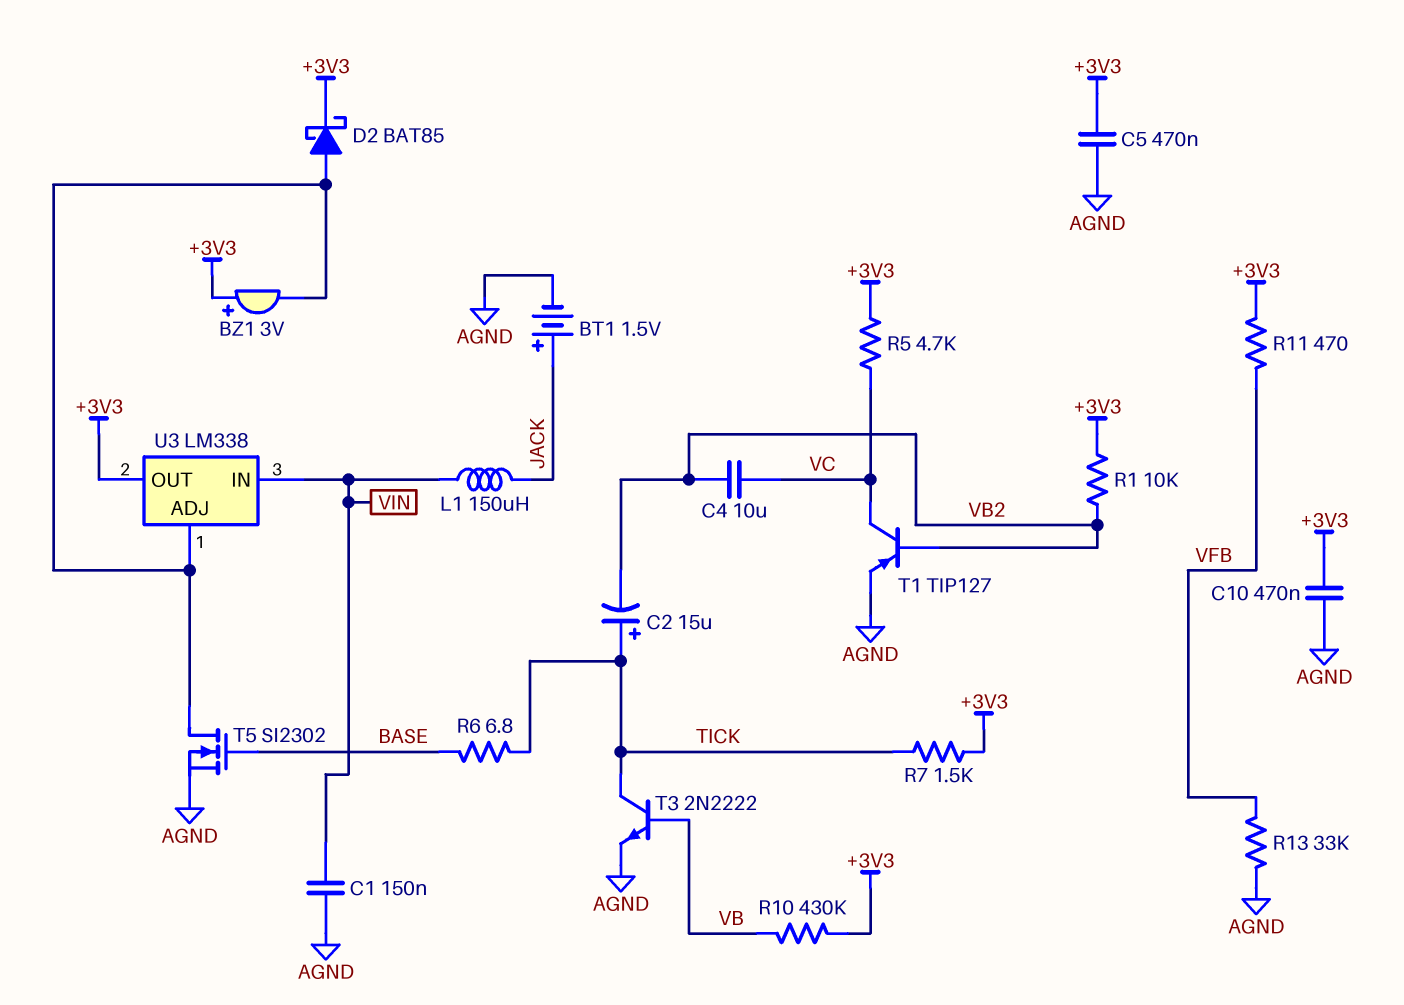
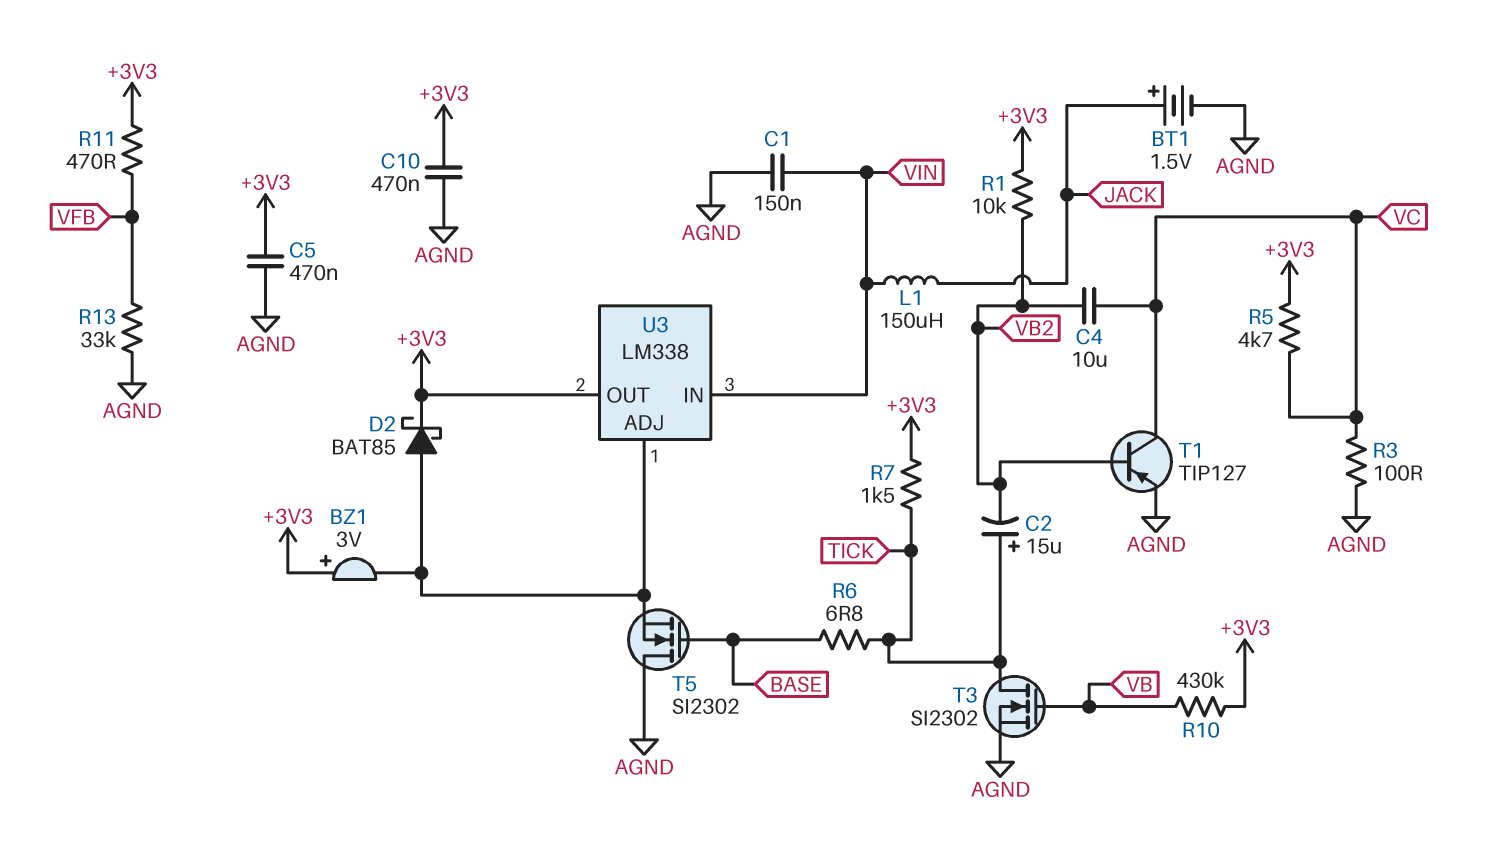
R3: none -> 100 (AGND, VC)
T3: NPN 2N2222 (B VB, C TICK, E AGND) -> NMOS SI2302 (G VB, D TICK, S AGND)
T5: NMOS SI2302 (G BASE, D U3/ADJ, S AGND) -> NMOS SI2302 (G BASE, D AGND, S U3/ADJ)

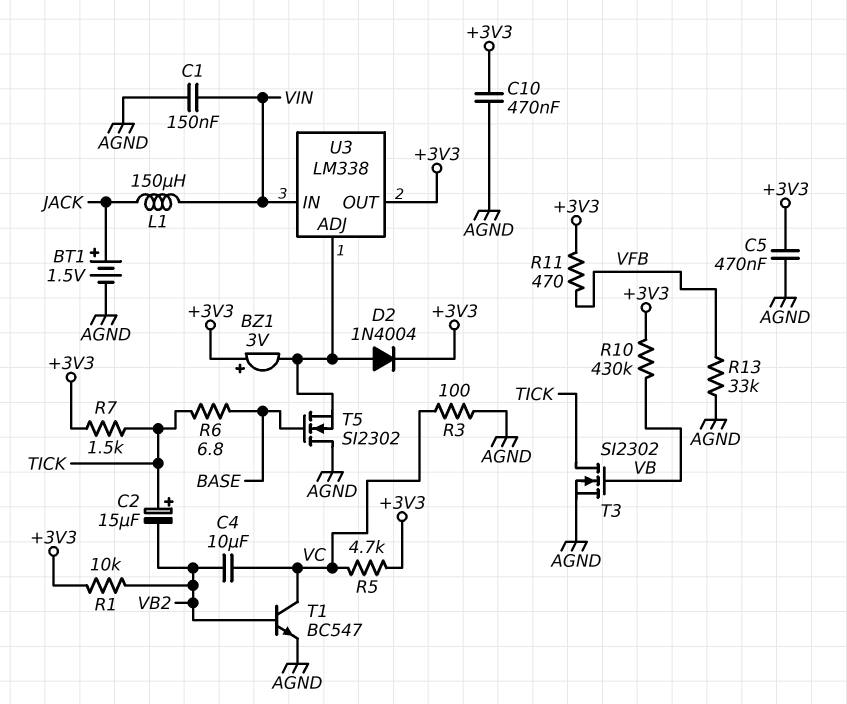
D2: schottky BAT85 (A U3/ADJ, K +3V3) -> diode 1N4004 (A U3/ADJ, K +3V3)
T1: PNP TIP127 (B VB2, C VC, E AGND) -> NPN BC547 (B VB2, C VC, E AGND)

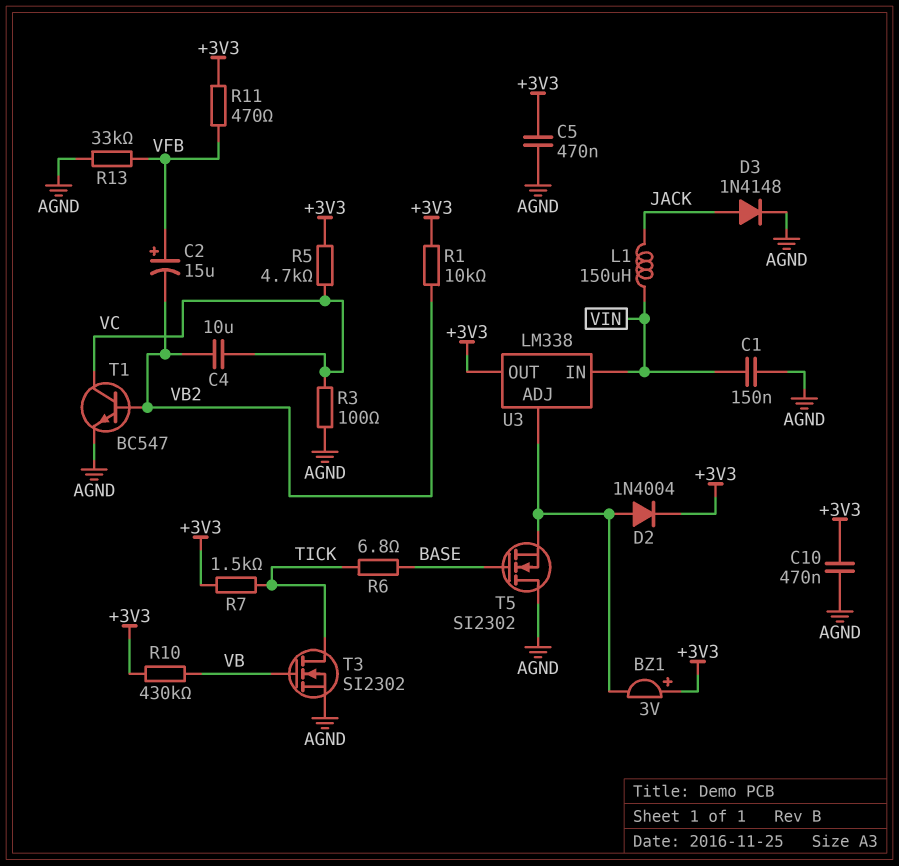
BT1: 1.5V (plus JACK, minus AGND) -> none
C2: 15uF (plus TICK, minus VB2) -> 15uF (plus VFB, minus VB2)
D3: none -> diode 1N4148 (A JACK, K AGND)

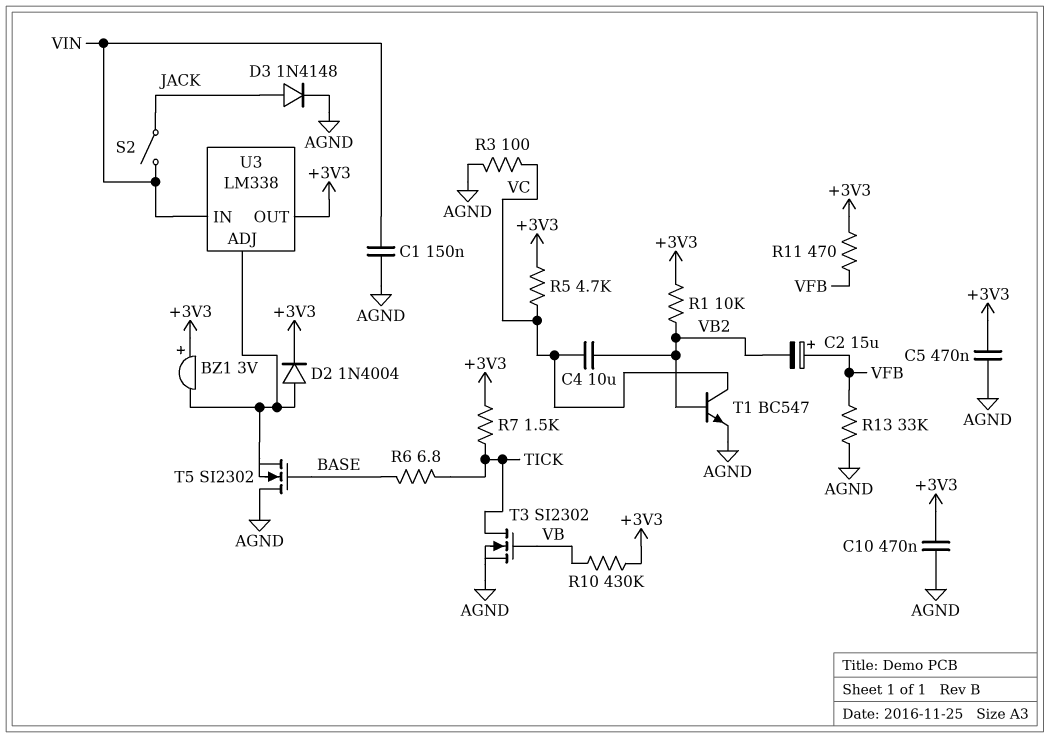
L1: 150uH (JACK, VIN) -> none
S2: none -> switch (JACK, VIN)

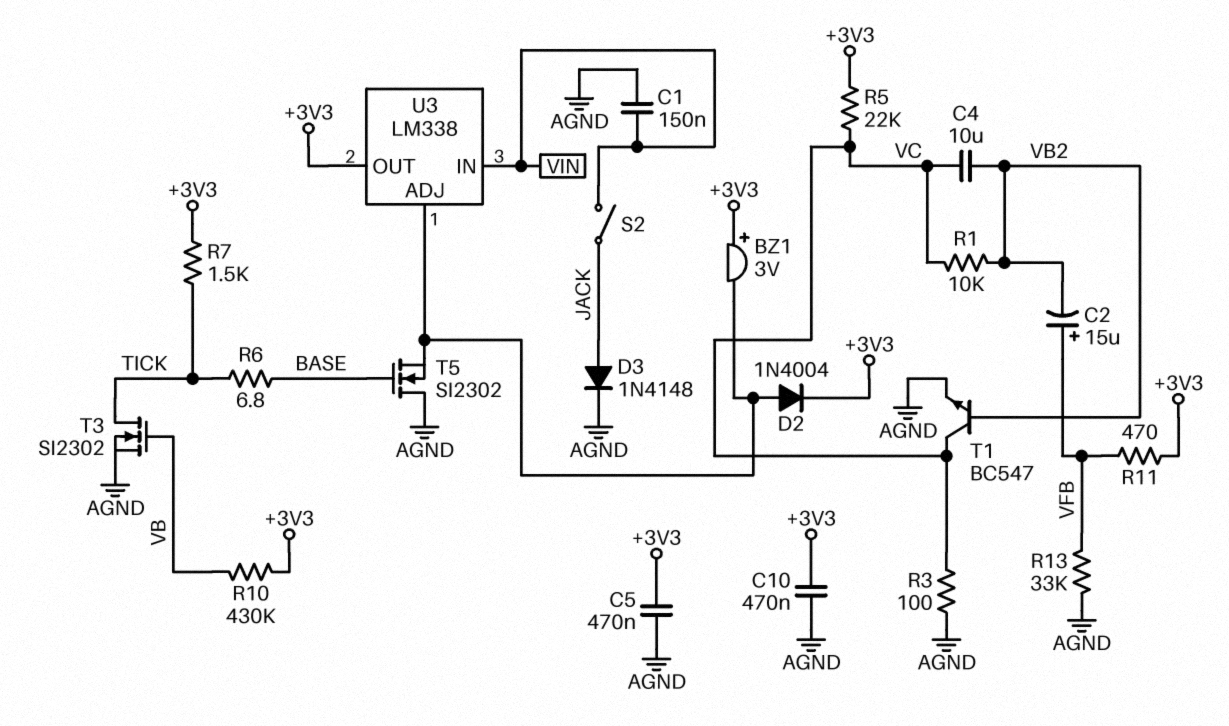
R1: 10k (+3V3, VB2) -> 10k (VB2, VC)
R5: 4.7k (+3V3, VC) -> 22k (+3V3, VC)

